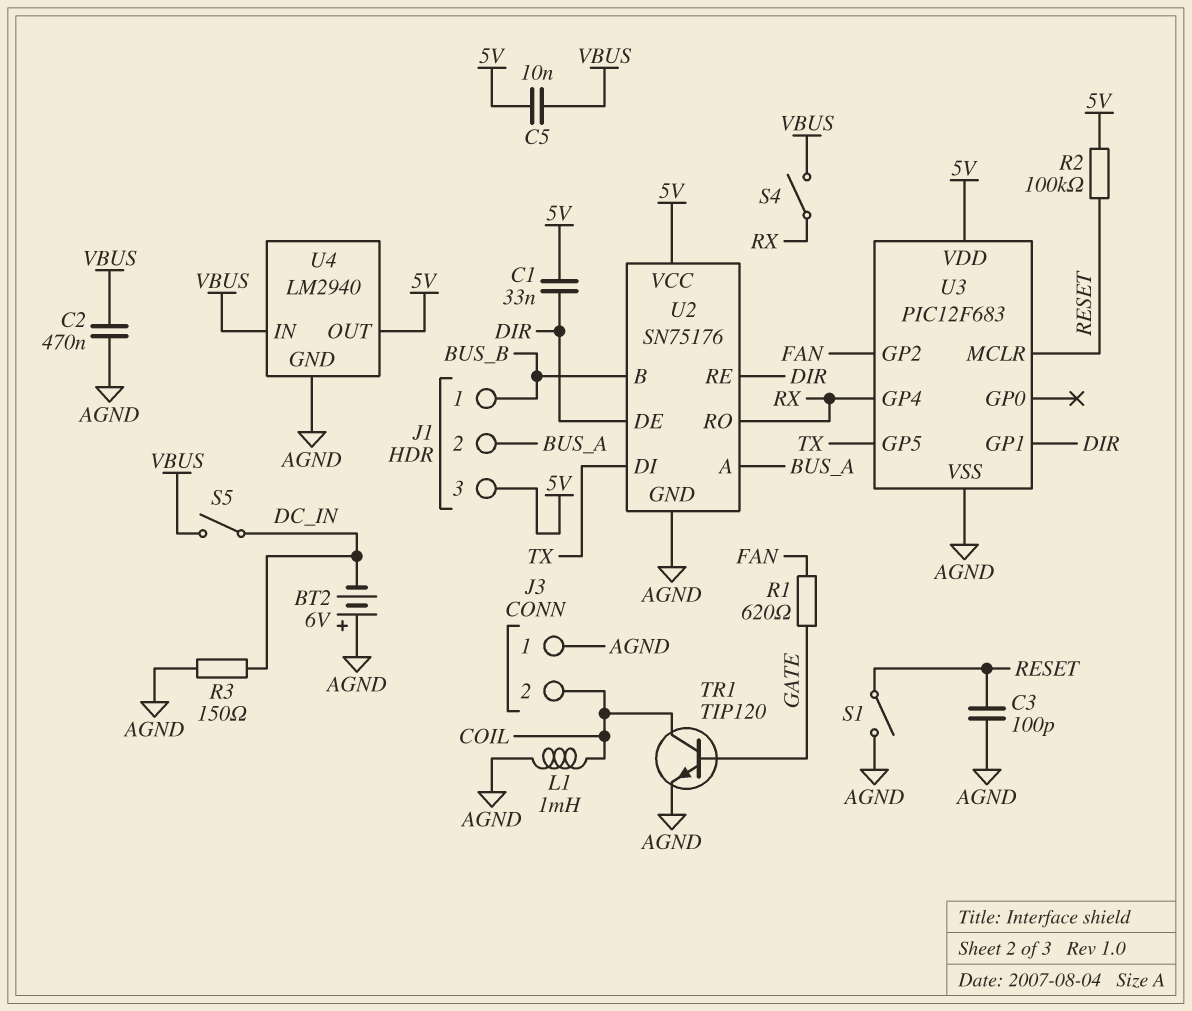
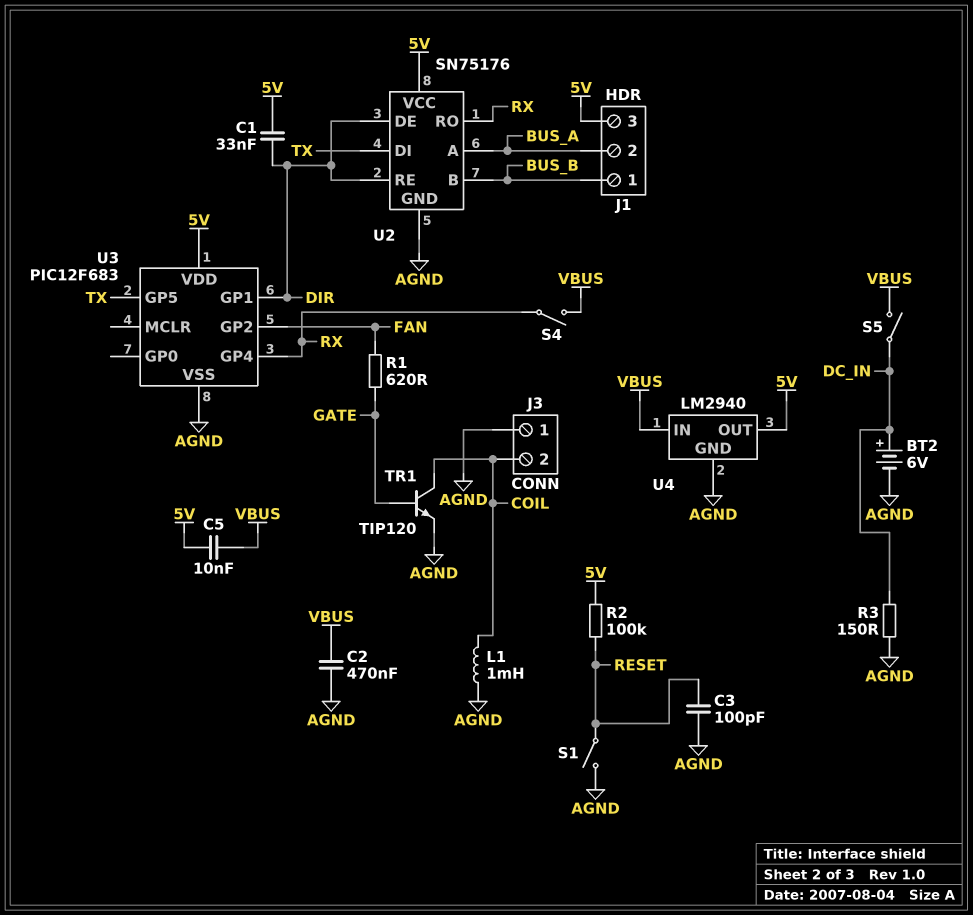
BT2: 6V (plus AGND, minus DC_IN) -> 6V (plus DC_IN, minus AGND)
U3 pin MCLR: RESET -> none

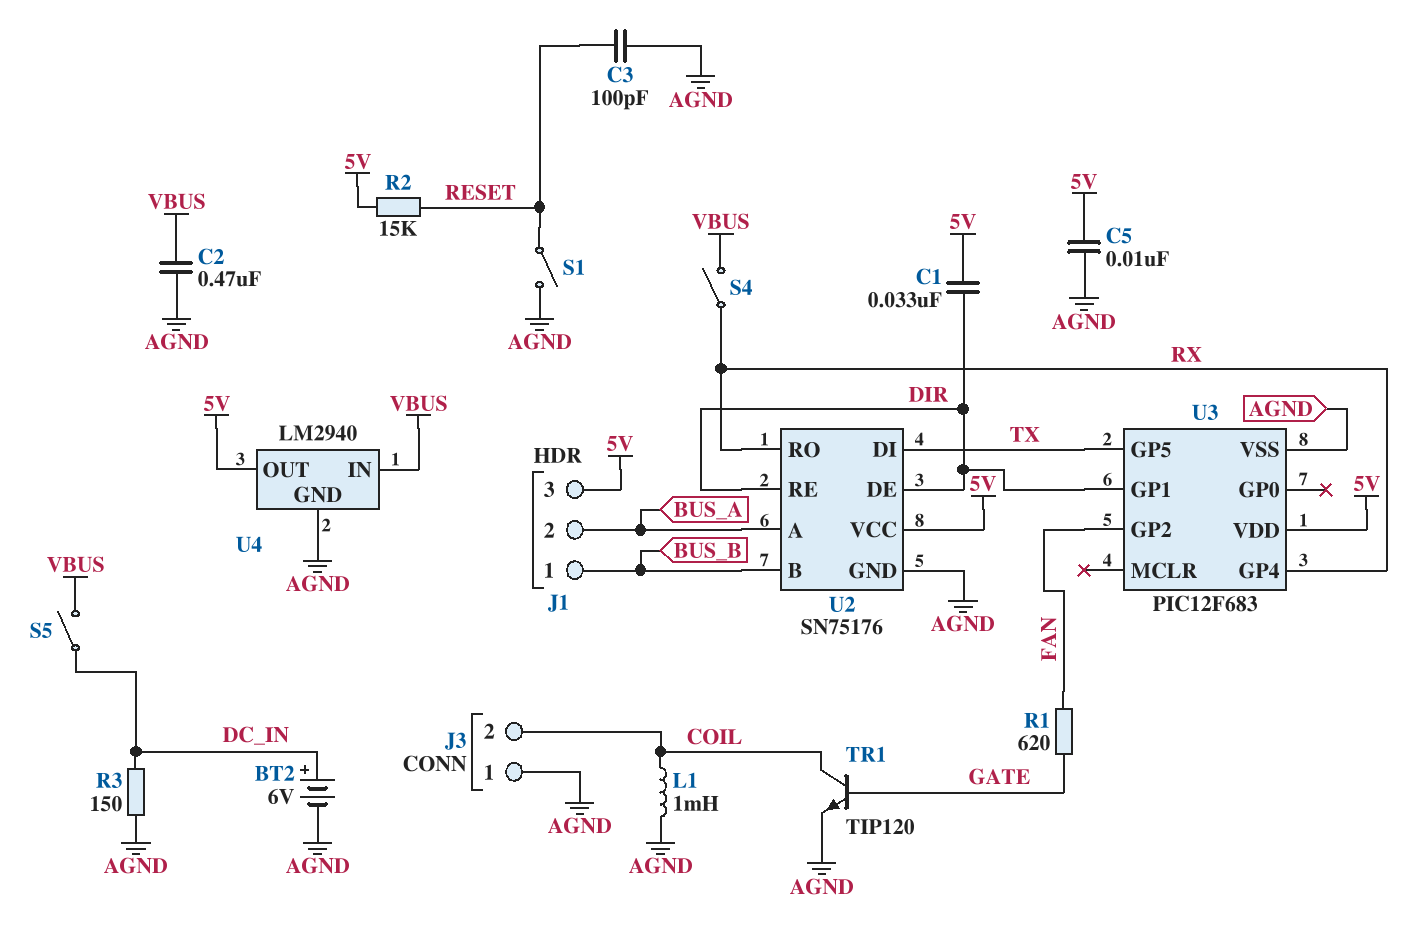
C5: 10nF (5V, VBUS) -> 10nF (5V, AGND)
R2: 100k (5V, RESET) -> 15k (5V, RESET)

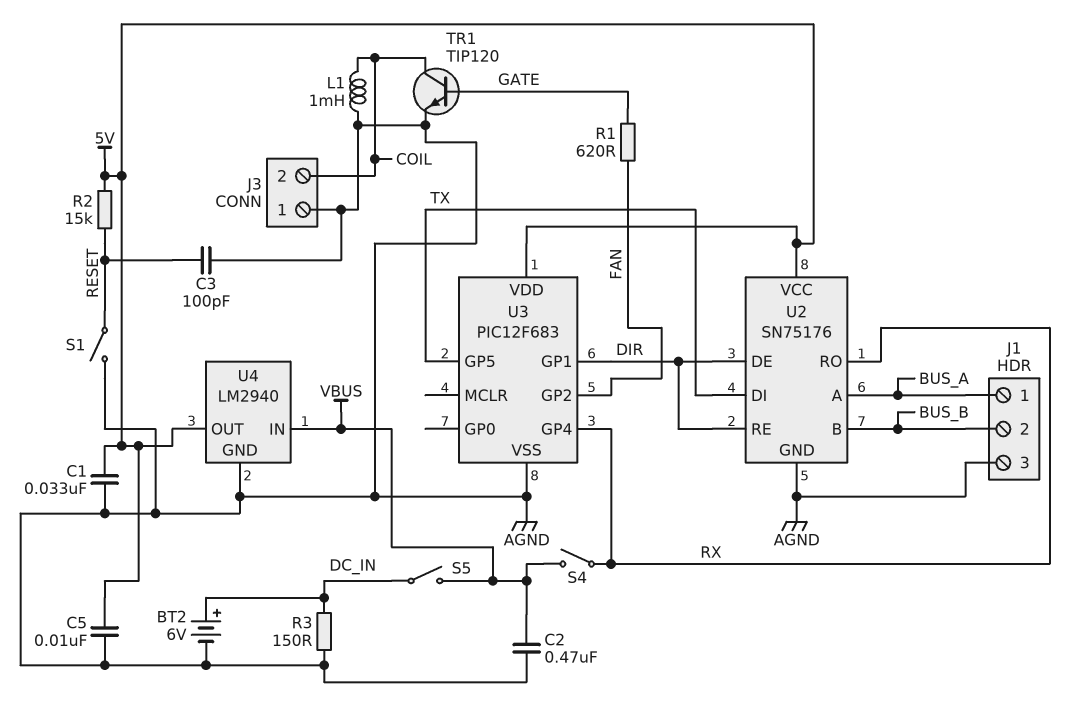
C1: 33nF (5V, DIR) -> 33nF (5V, AGND)
J1 pin 1: BUS_B -> BUS_A
J1 pin 2: BUS_A -> BUS_B
J1 pin 3: 5V -> AGND

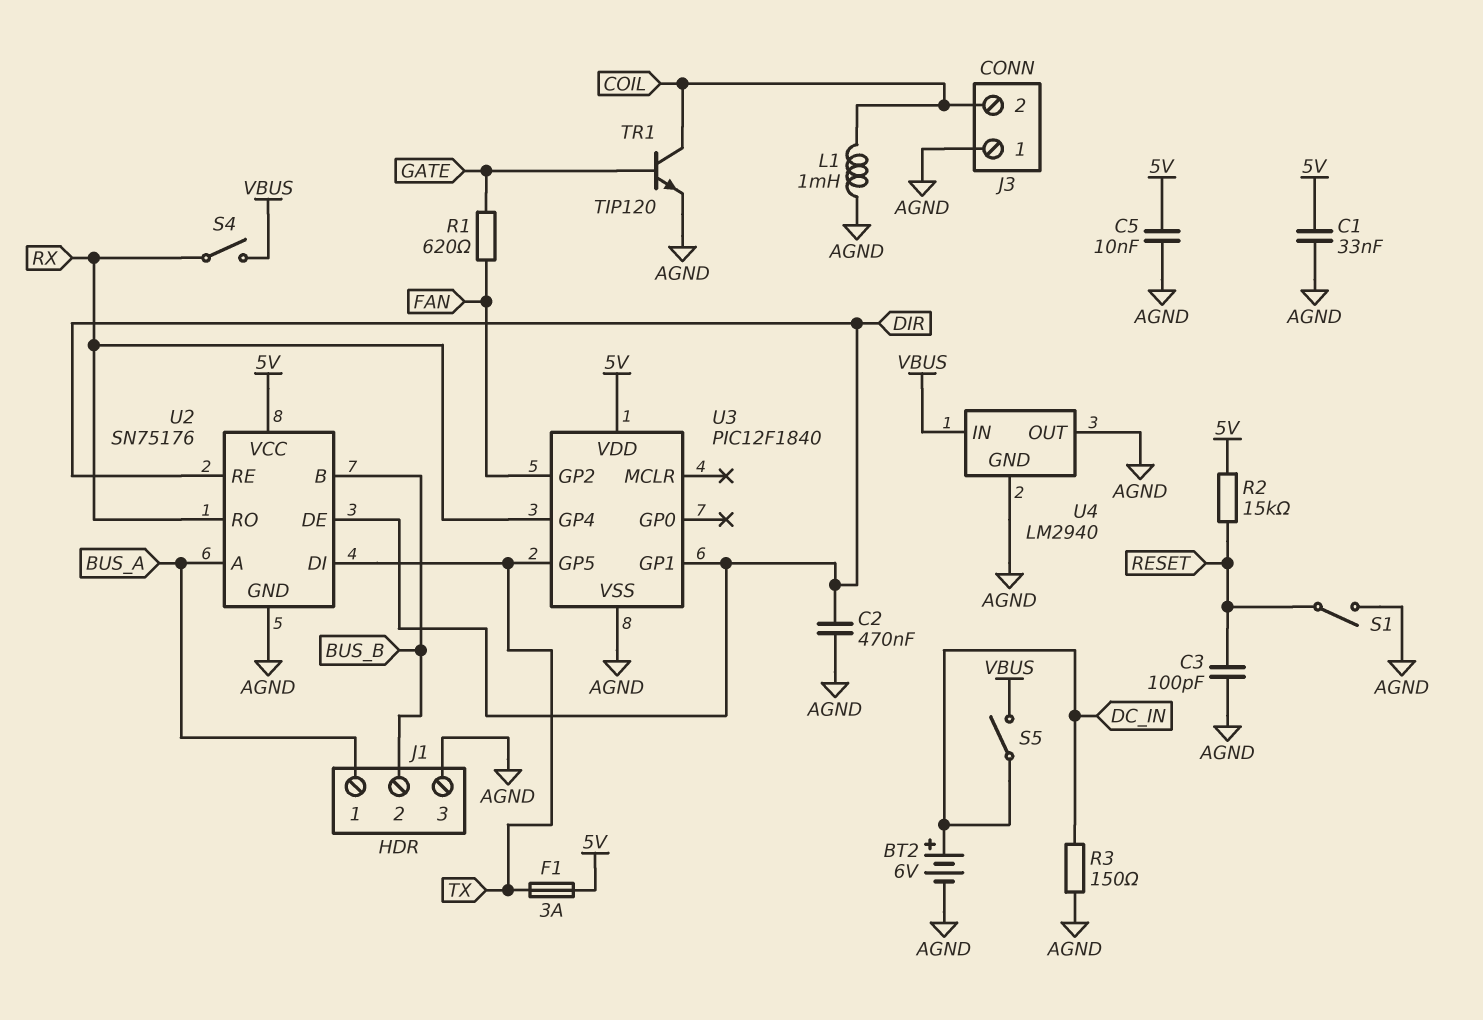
C2: 470nF (AGND, VBUS) -> 470nF (AGND, DIR)
F1: none -> 3A (5V, TX)
U3: PIC12F683 -> PIC12F1840
U4 pin OUT: 5V -> AGND

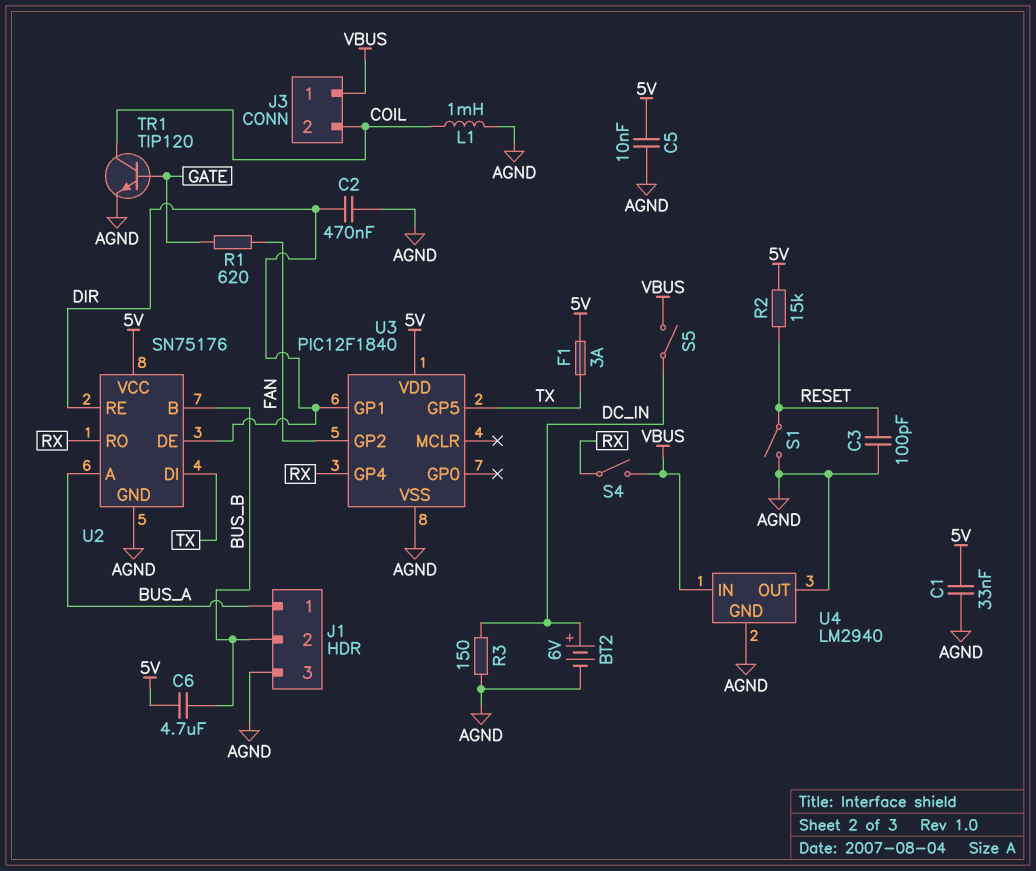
C6: none -> 4.7uF (5V, BUS_B)
J3 pin 1: AGND -> VBUS

